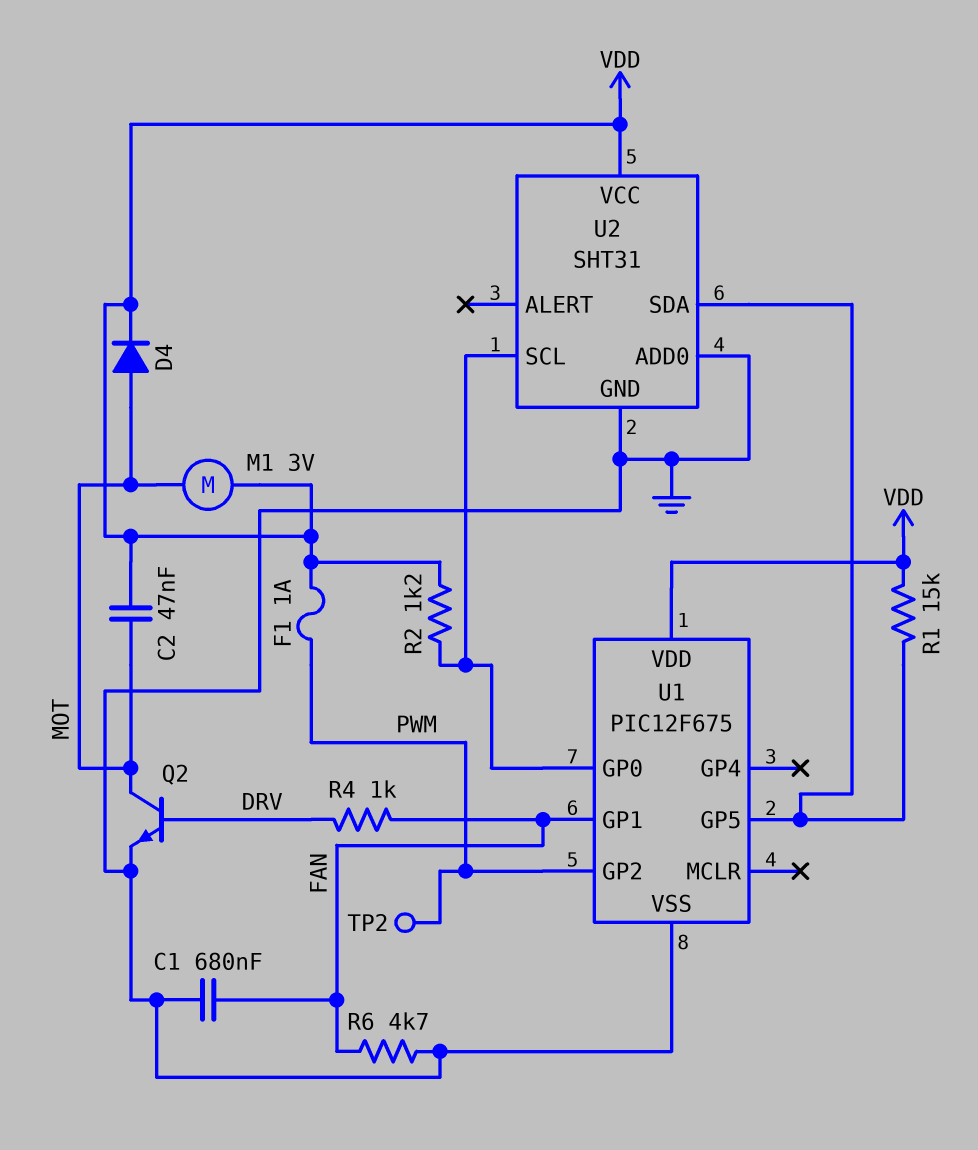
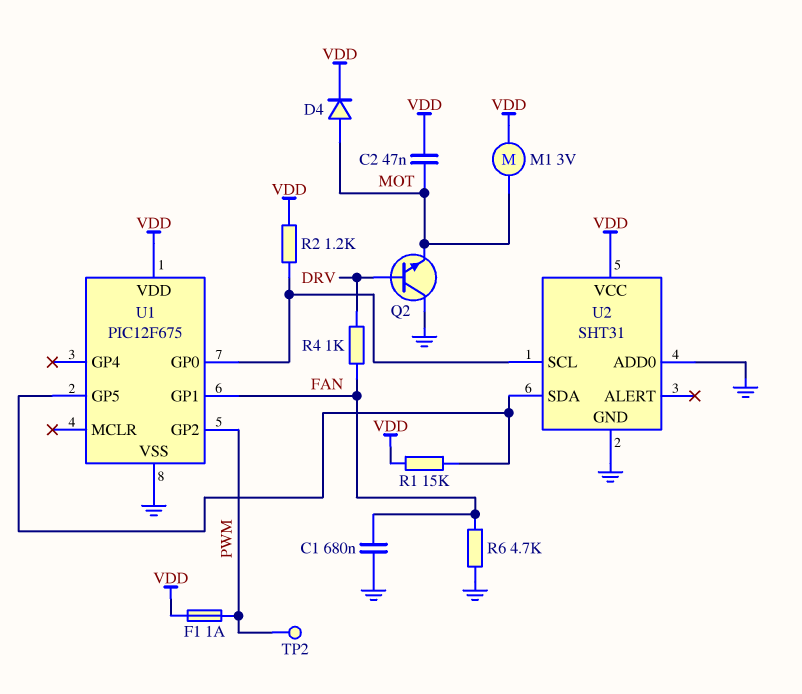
Q2: NPN (B DRV, C MOT, E GND) -> NPN (B DRV, C GND, E MOT)

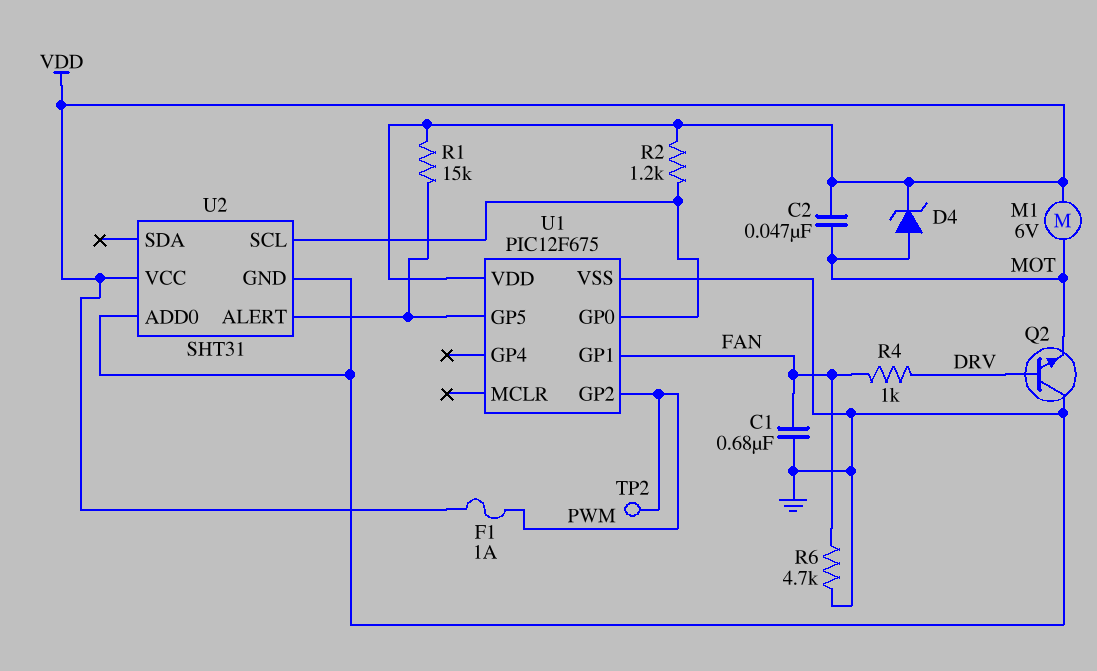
D4: diode (A MOT, K VDD) -> zener (A MOT, K VDD)
M1: motor 3V (MOT, VDD) -> motor 6V (MOT, VDD)
U2 pin ALERT: none -> U1/GP5
U2 pin SDA: U1/GP5 -> none

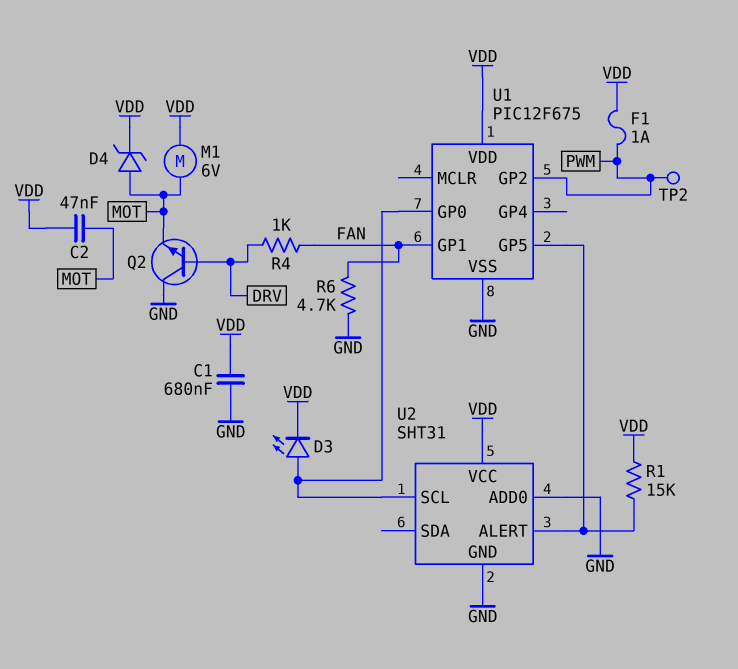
C1: 680nF (FAN, GND) -> 680nF (GND, VDD)
D3: none -> LED (A U1/GP0, K VDD)
R2: 1.2k (U1/GP0, VDD) -> none

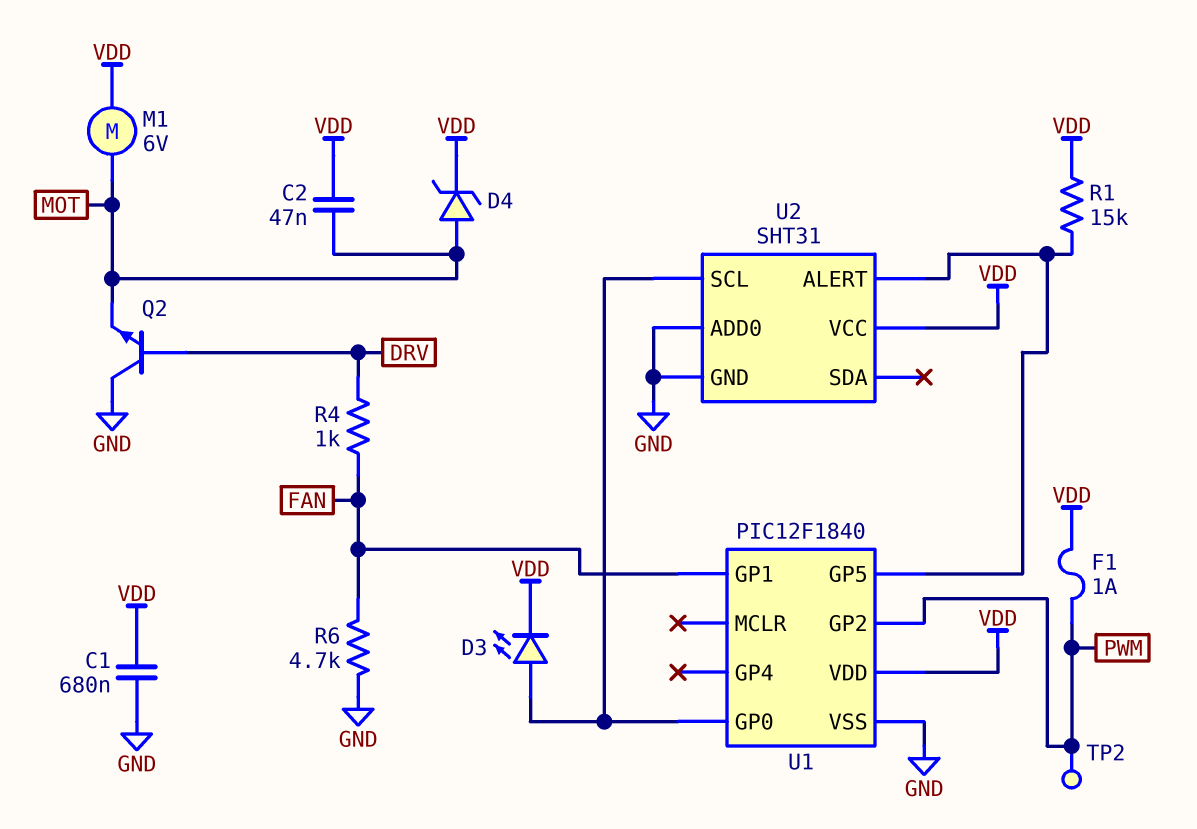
U1: PIC12F675 -> PIC12F1840

